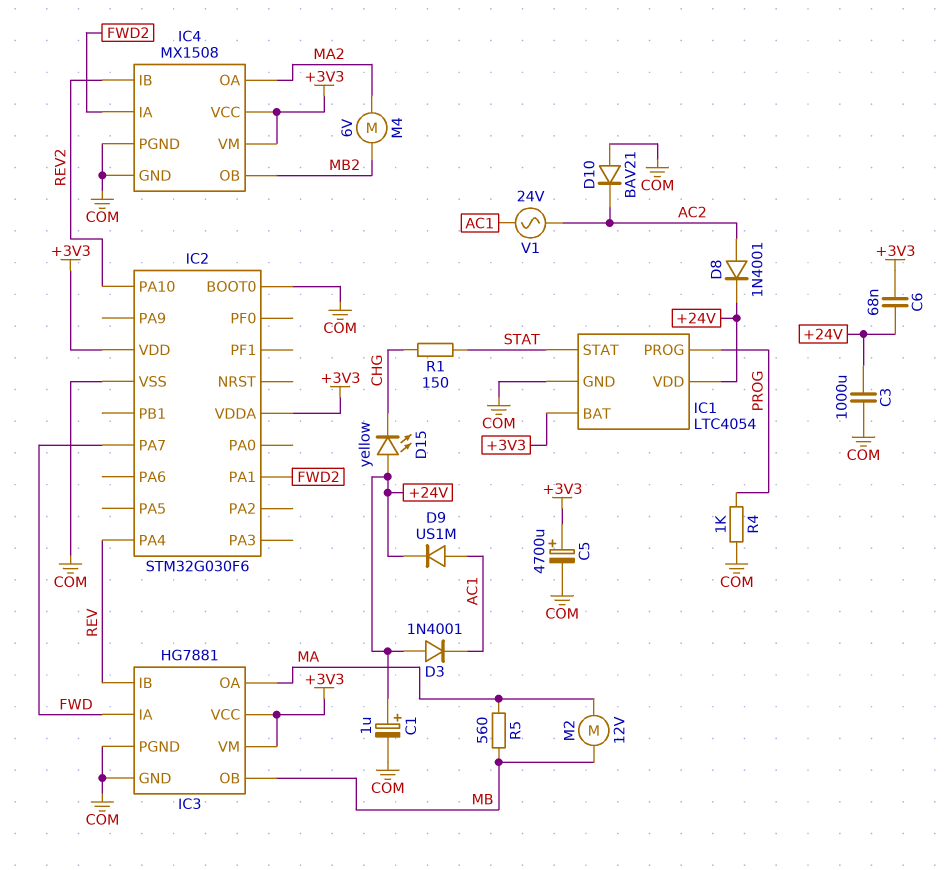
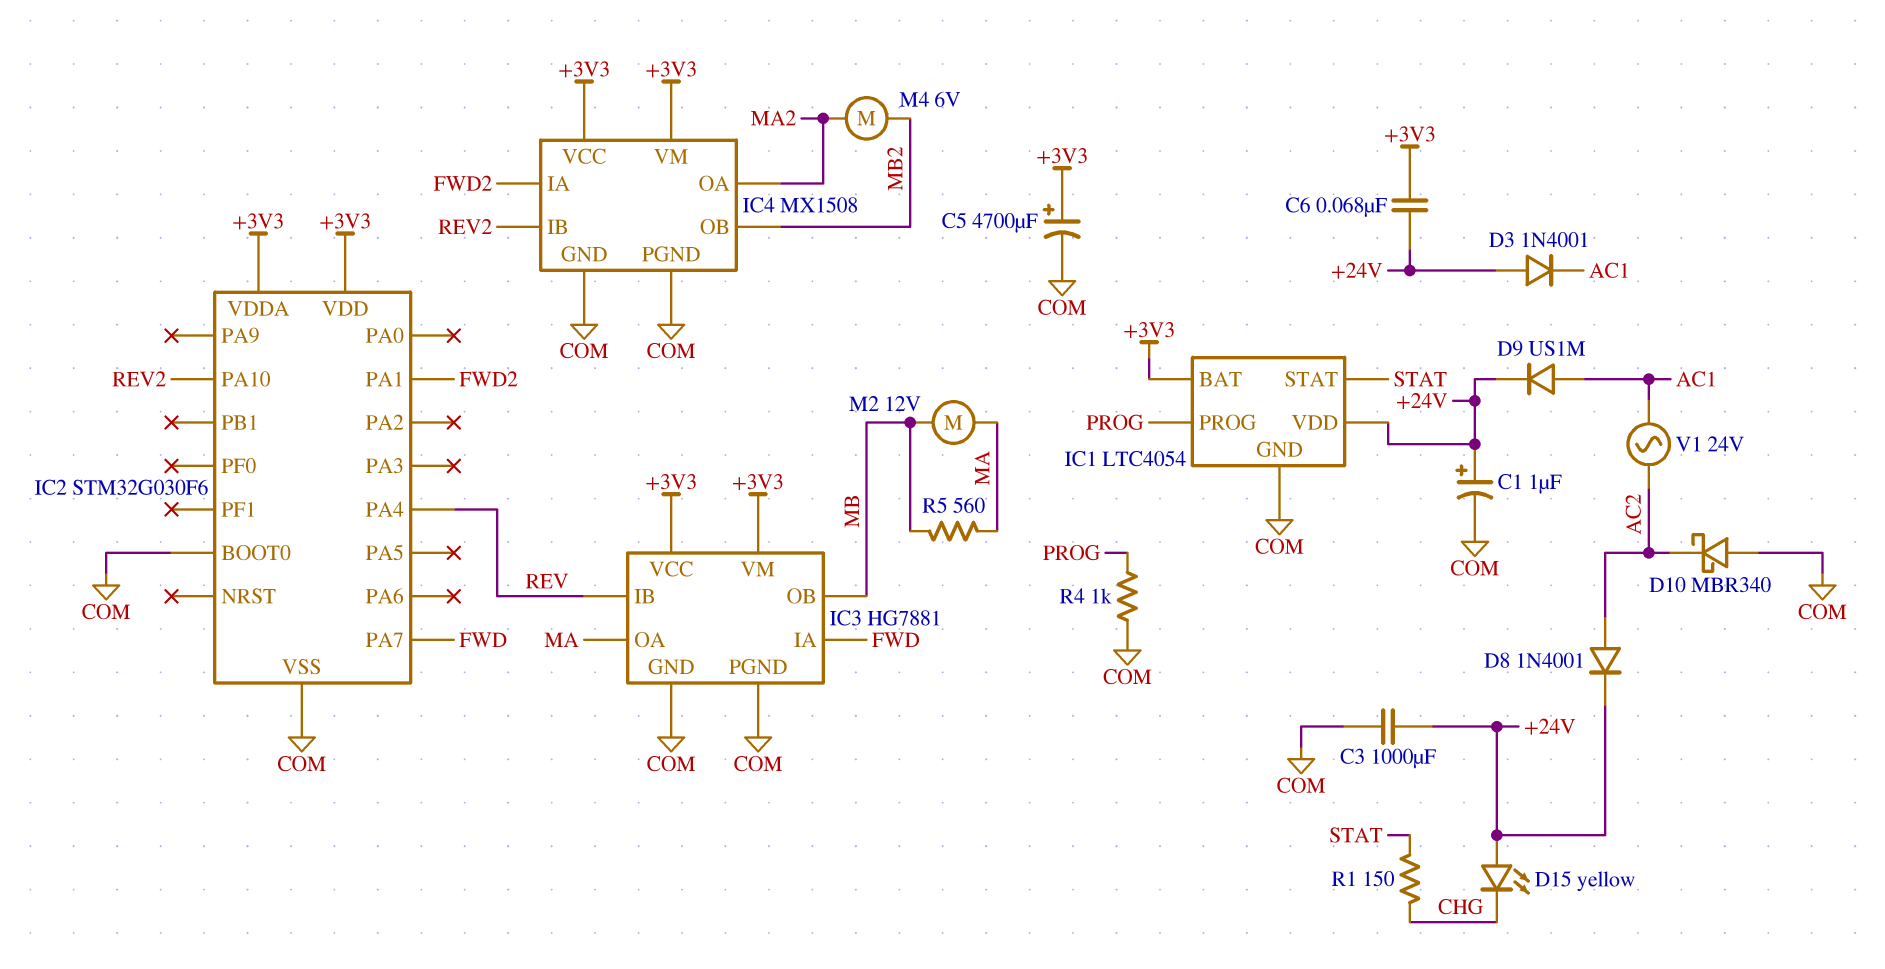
D10: diode BAV21 (A COM, K AC2) -> schottky MBR340 (A COM, K AC2)

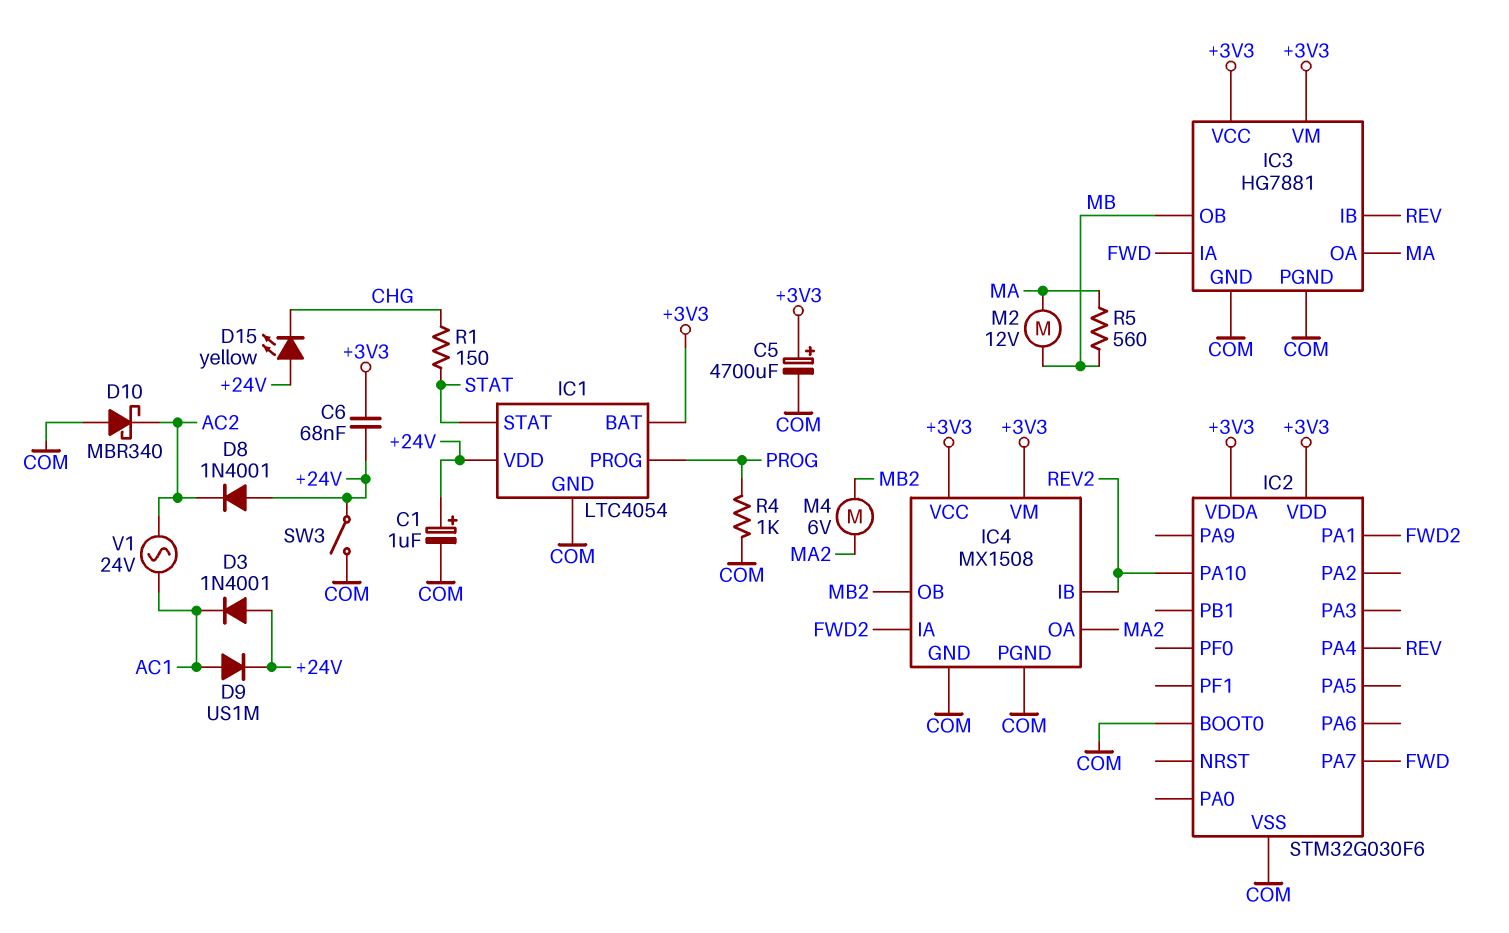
C3: 1000uF (+24V, COM) -> none
D8: diode 1N4001 (A AC2, K +24V) -> diode 1N4001 (A +24V, K AC2)
SW3: none -> switch (+24V, COM)

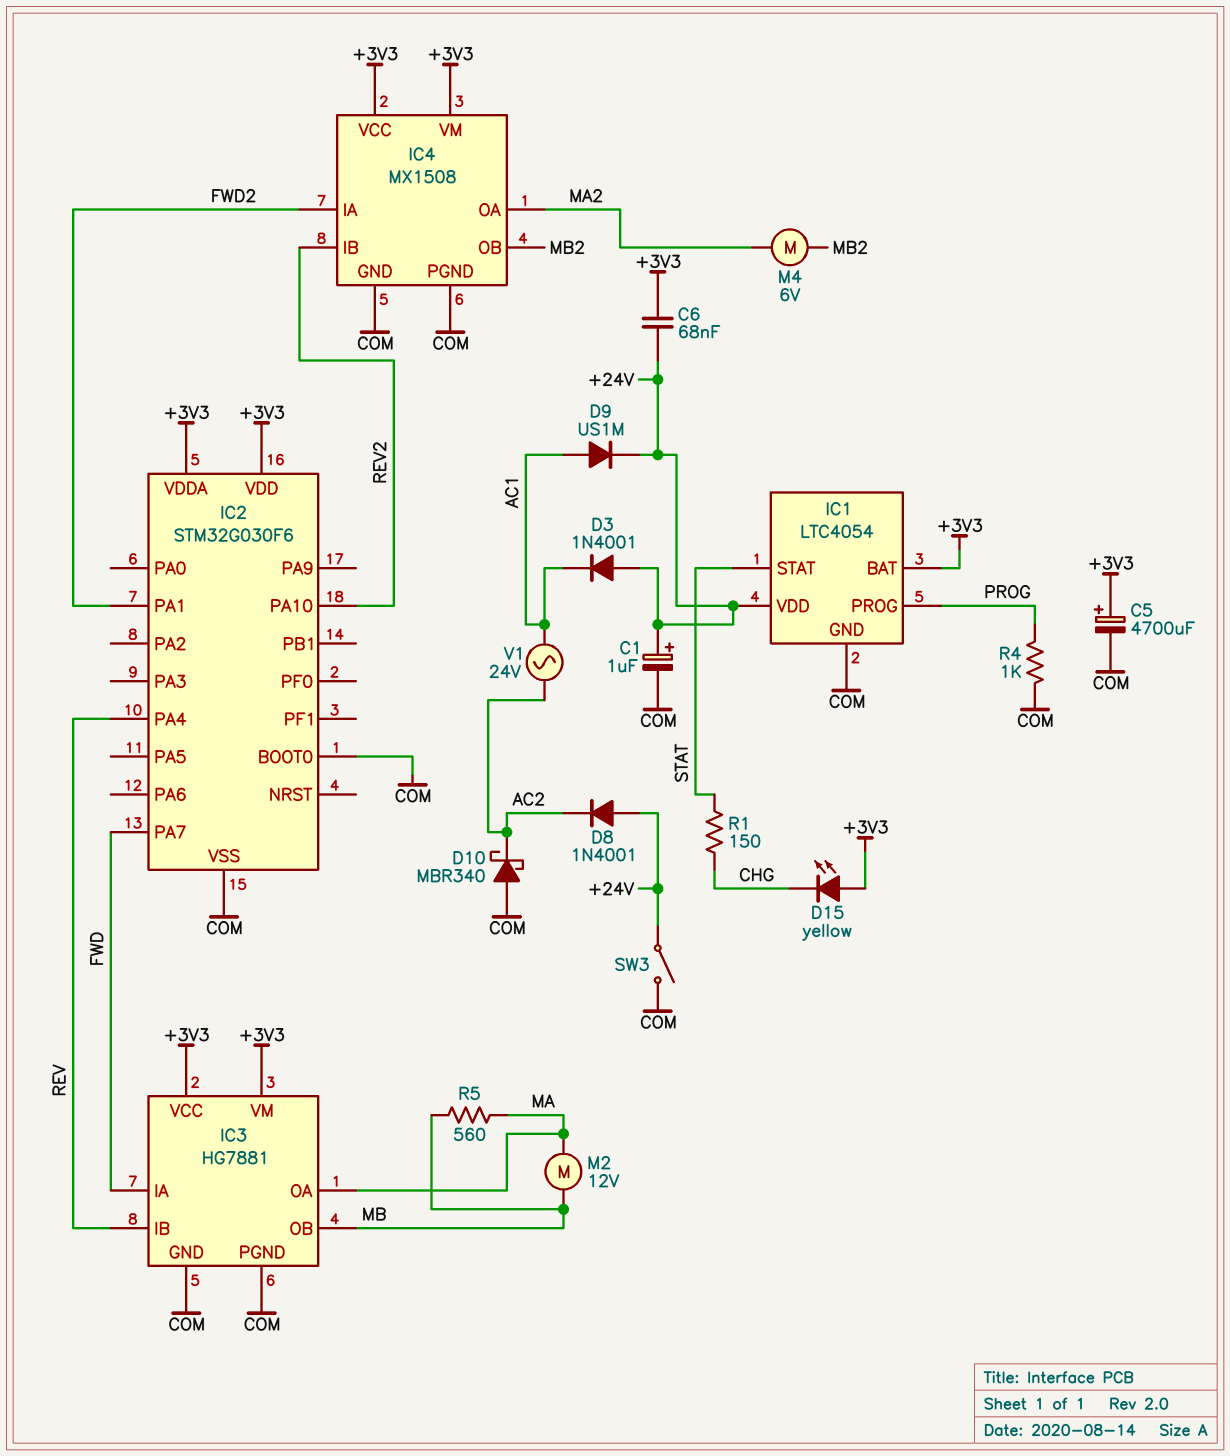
D15: LED yellow (A +24V, K CHG) -> LED yellow (A +3V3, K CHG)

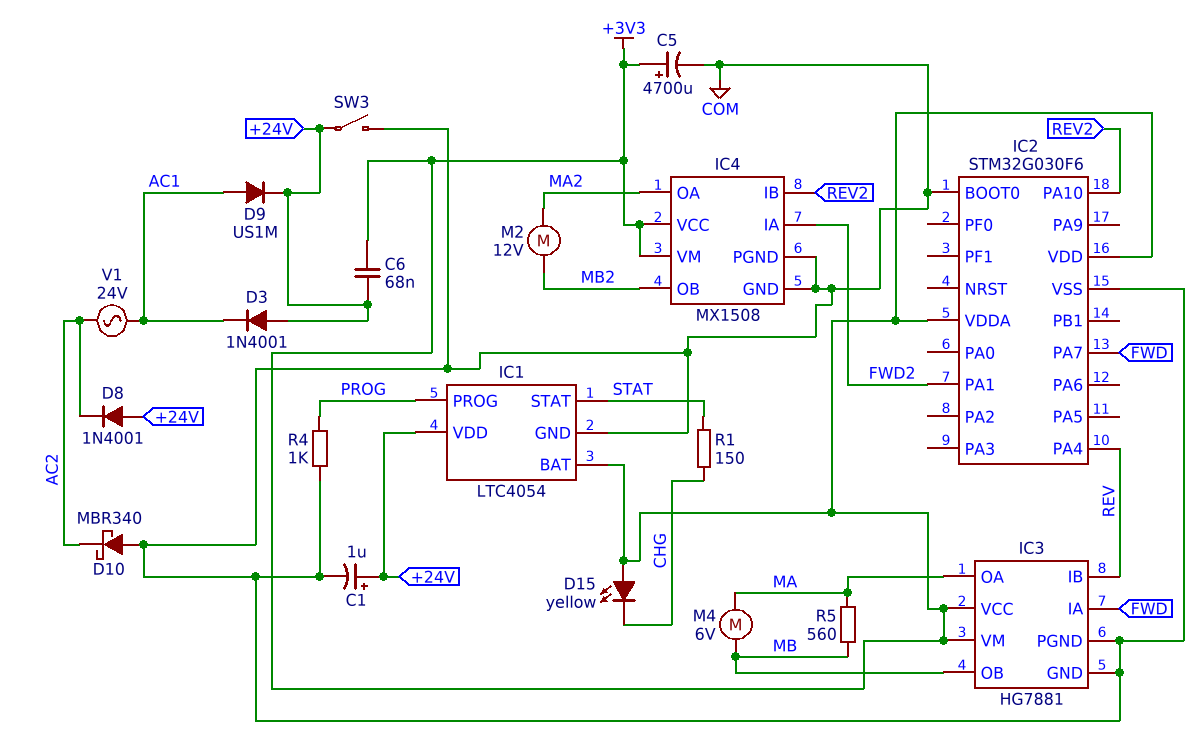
M2: motor 12V (MA, MB) -> motor 12V (MA2, MB2)
M4: motor 6V (MA2, MB2) -> motor 6V (MA, MB)

